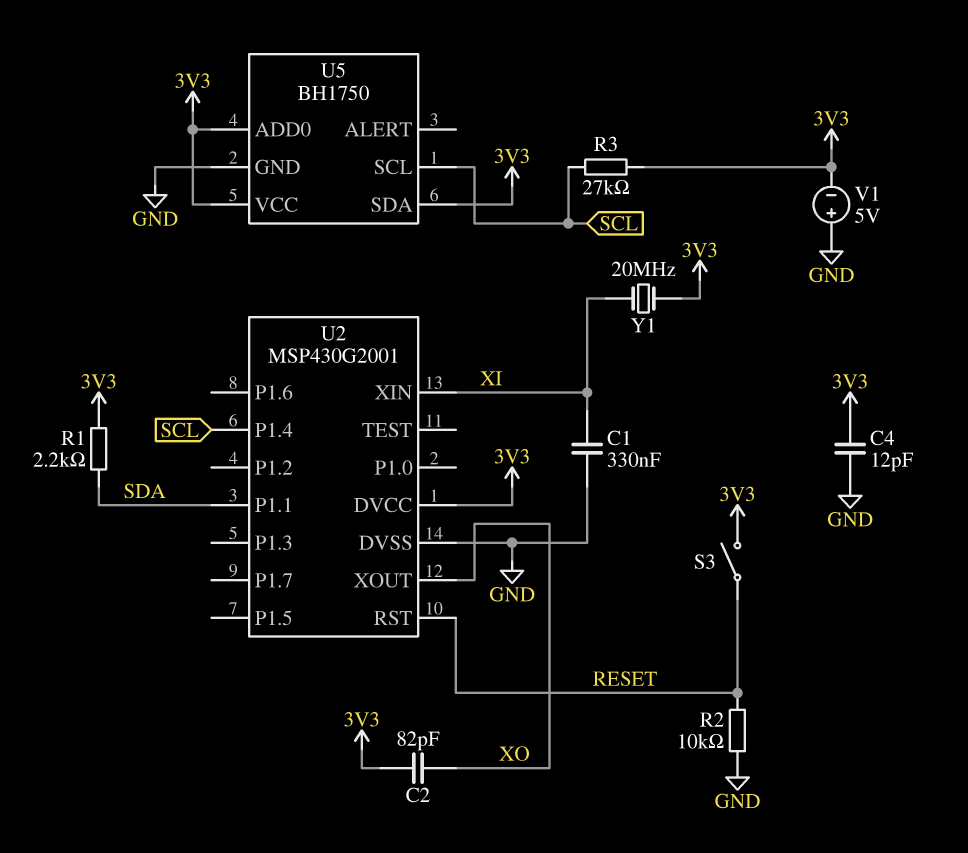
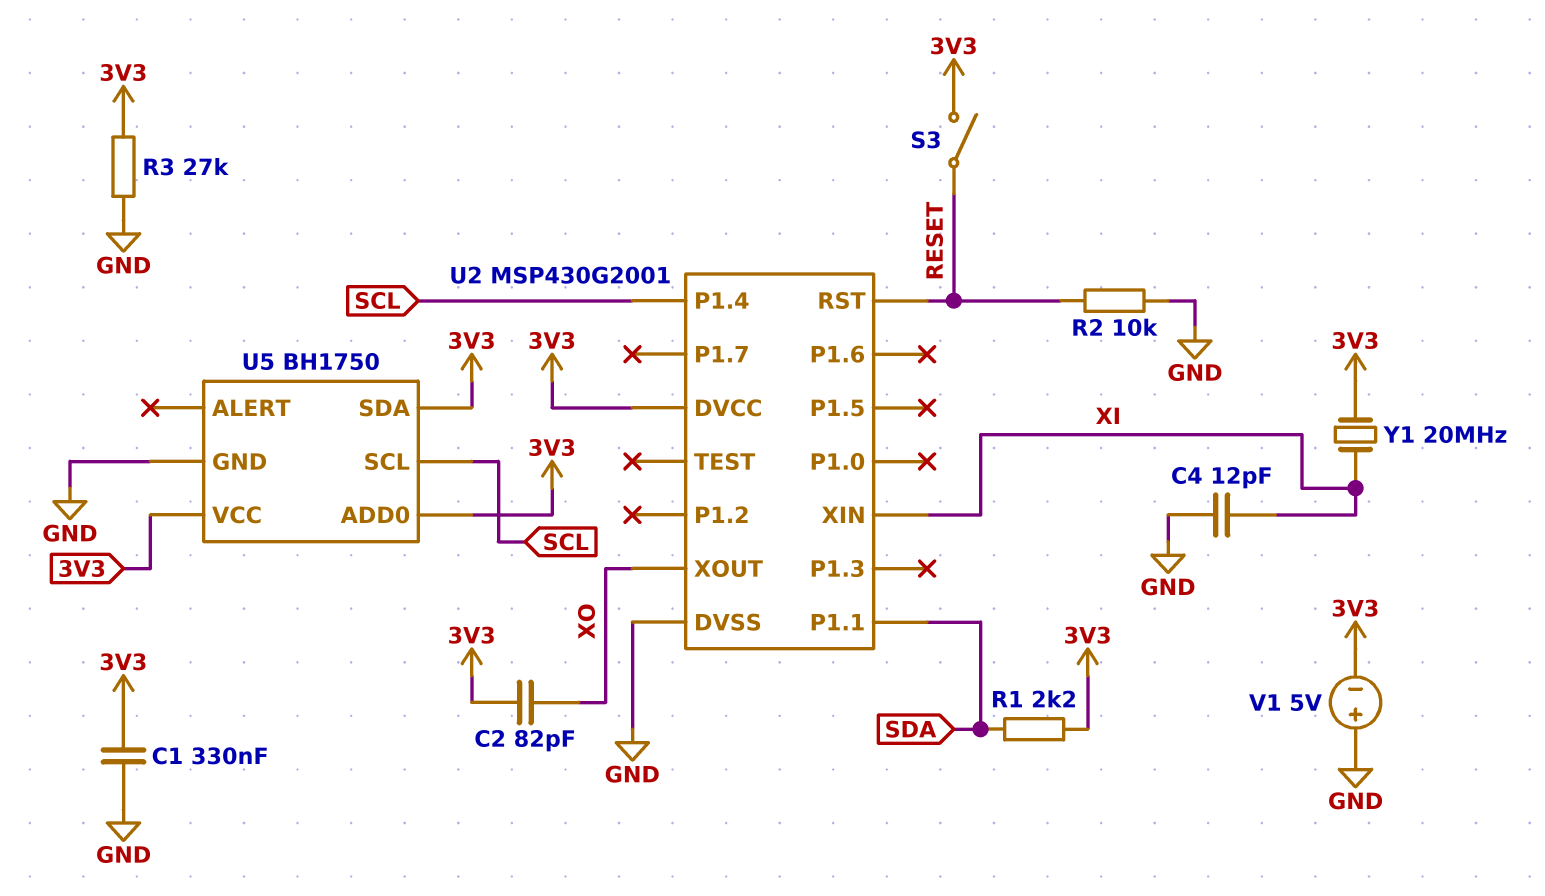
C1: 330nF (GND, XI) -> 330nF (3V3, GND)
C4: 12pF (3V3, GND) -> 12pF (GND, XI)
R3: 27k (3V3, SCL) -> 27k (3V3, GND)

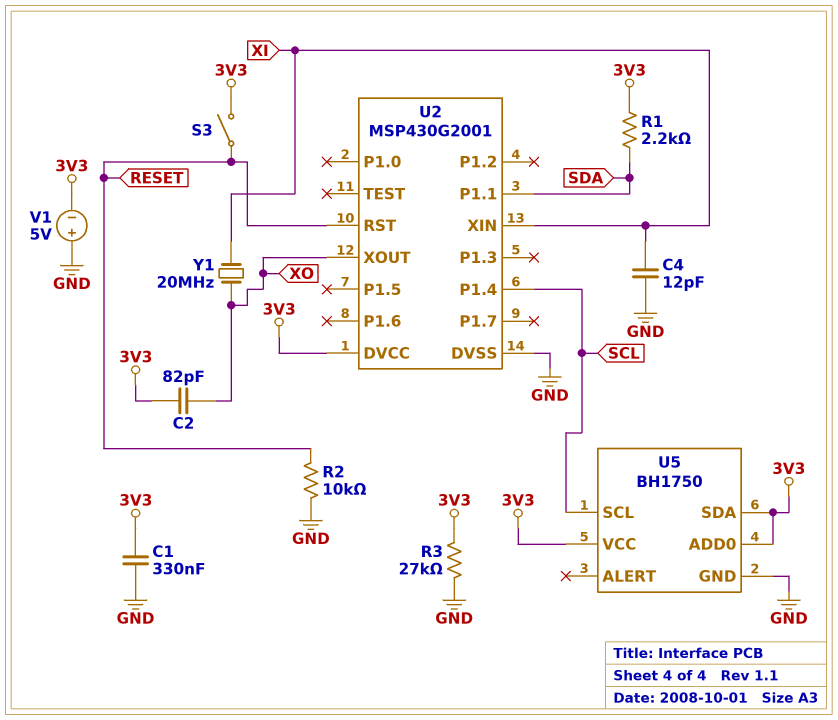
Y1: 20MHz (3V3, XI) -> 20MHz (XI, XO)

